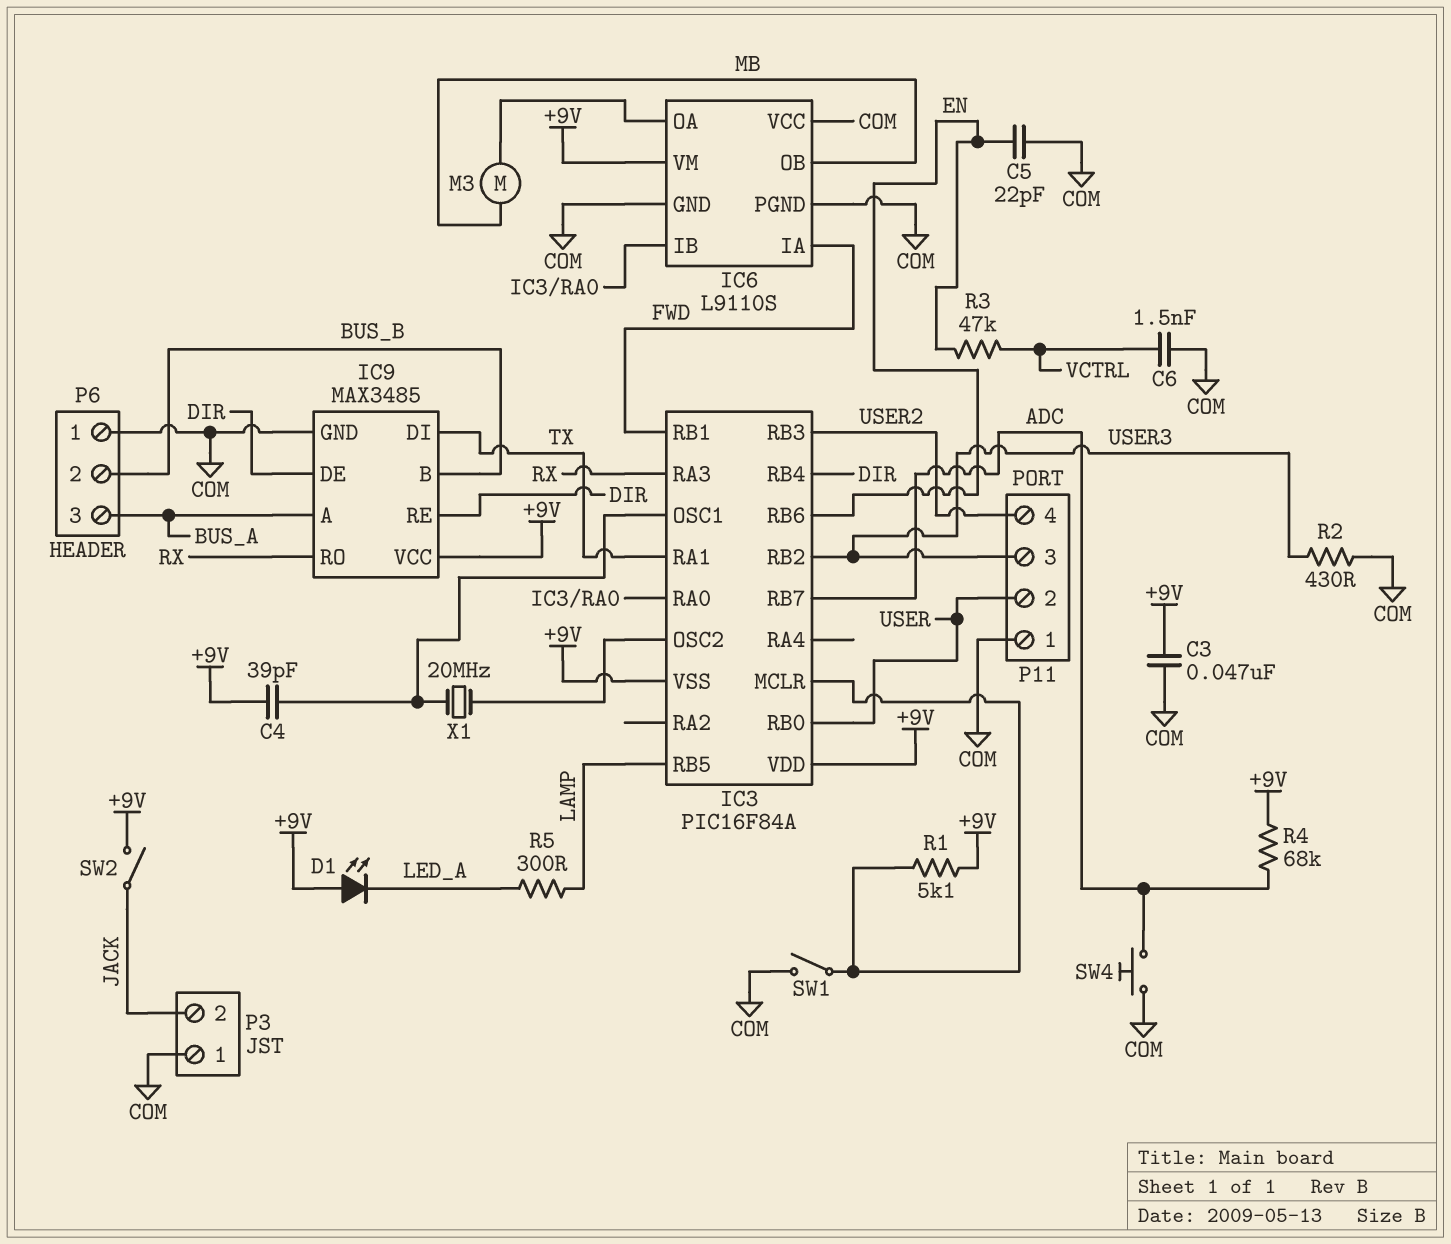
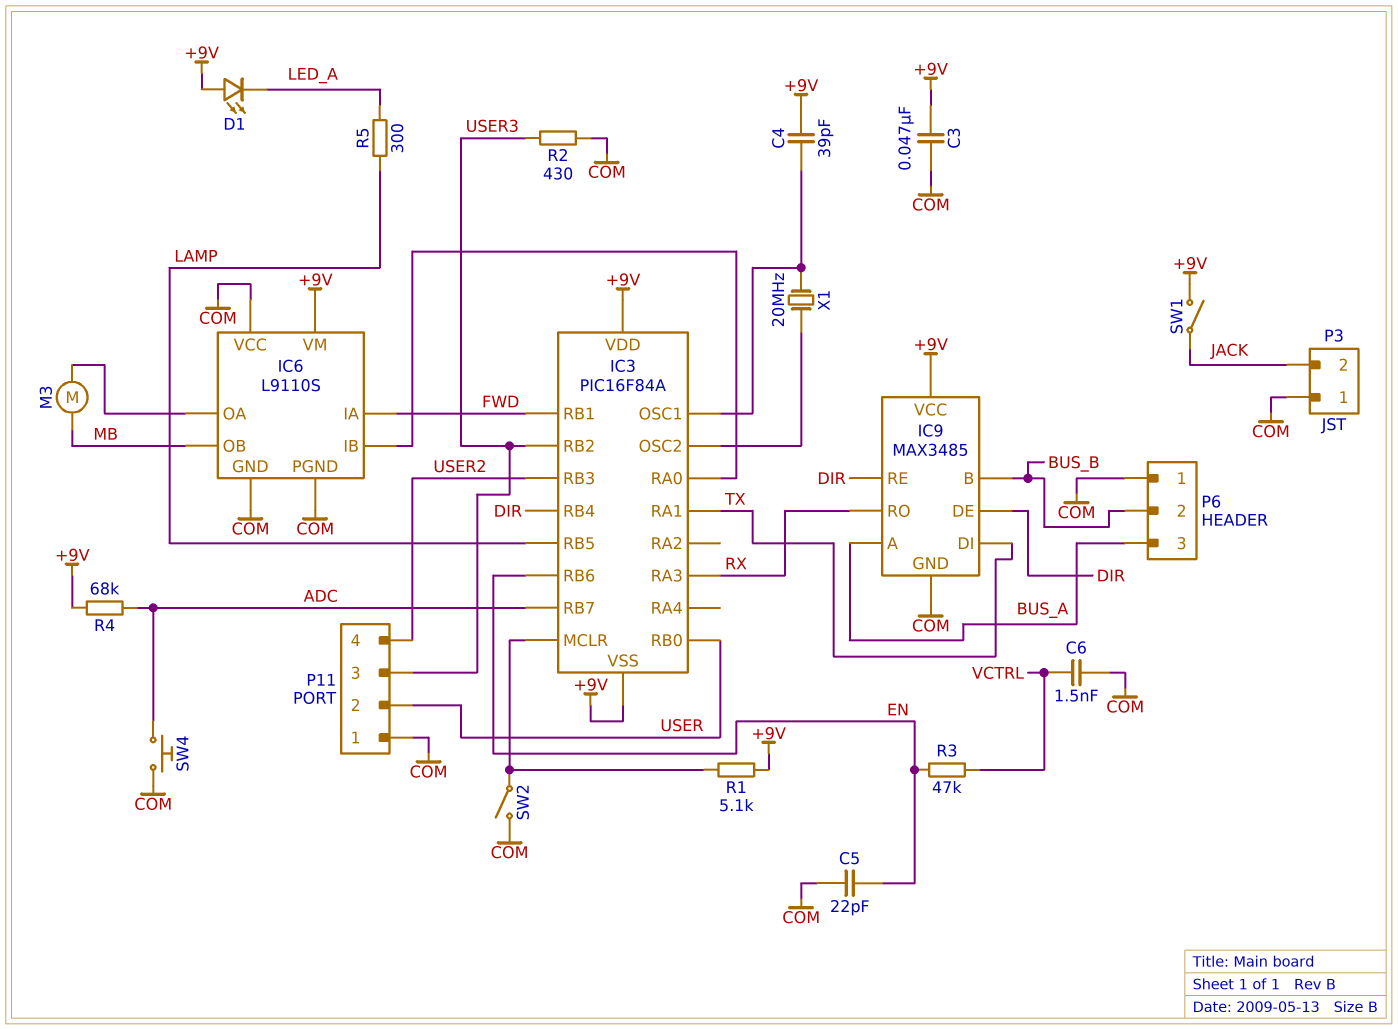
SW1: switch (COM, IC3/MCLR) -> switch (+9V, JACK)
SW2: switch (+9V, JACK) -> switch (COM, IC3/MCLR)

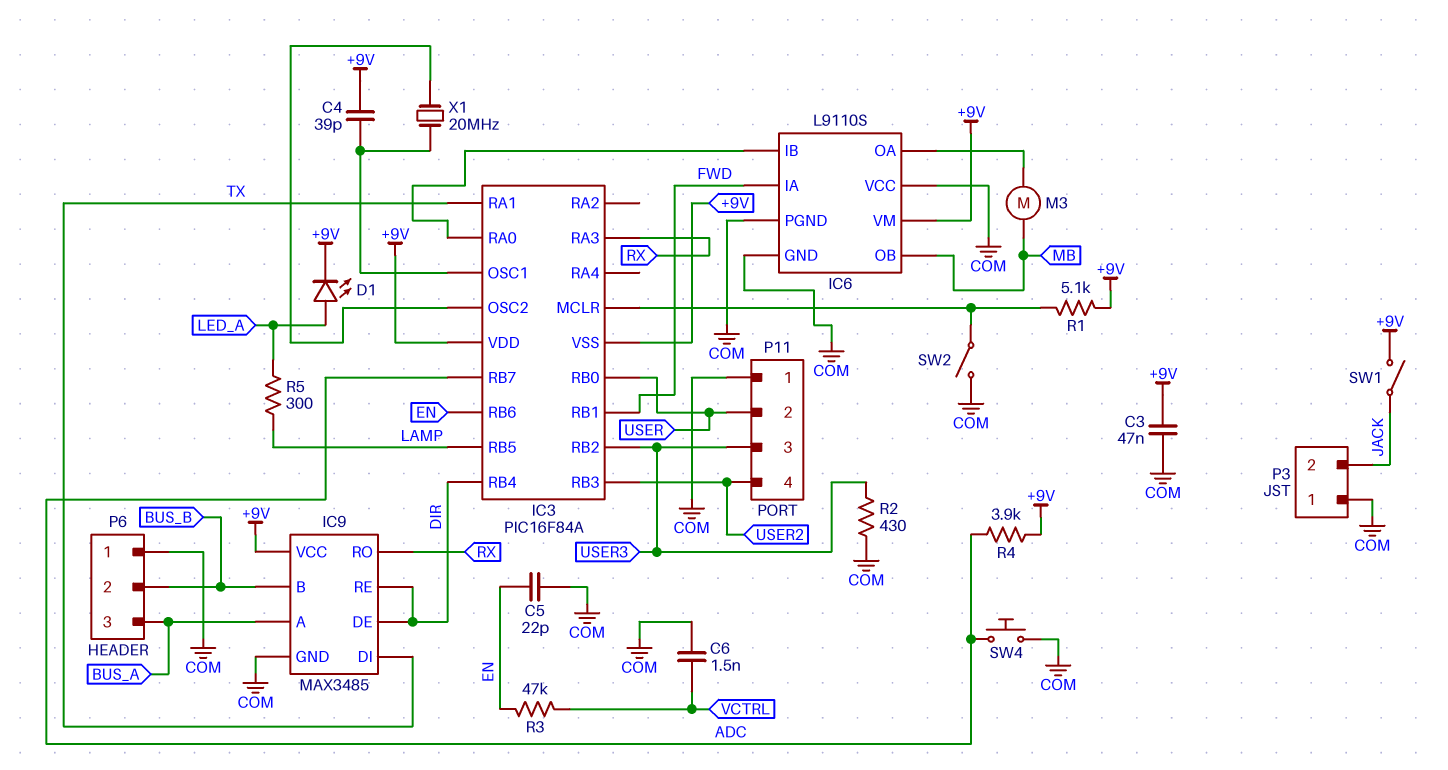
D1: LED (A +9V, K LED_A) -> LED (A LED_A, K +9V)
R4: 68k (+9V, ADC) -> 3.9k (+9V, ADC)

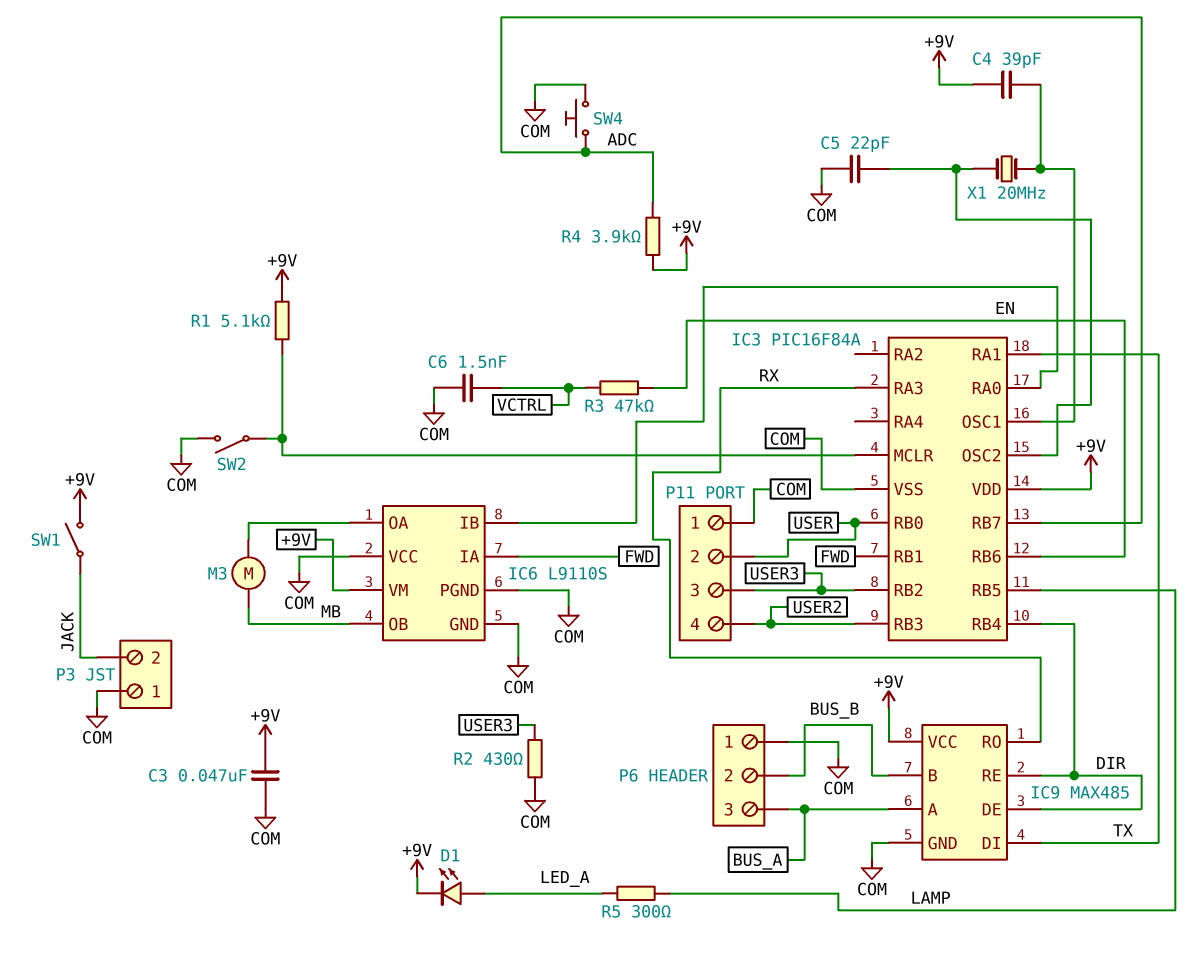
C5: 22pF (COM, EN) -> 22pF (COM, IC3/OSC2)
IC3 pin VSS: +9V -> COM
IC9: MAX3485 -> MAX485

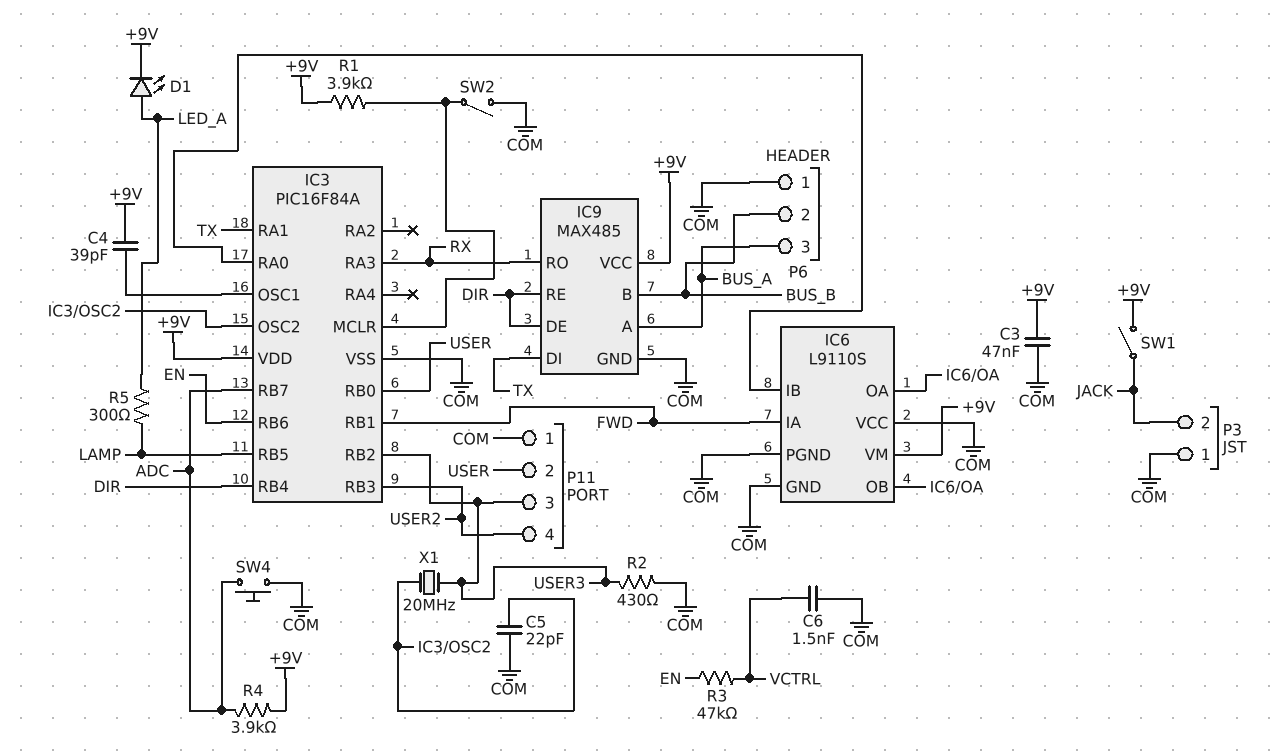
IC6 pin OB: MB -> IC6/OA
M3: motor (IC6/OA, MB) -> none
R1: 5.1k (+9V, IC3/MCLR) -> 3.9k (+9V, IC3/MCLR)
X1: 20MHz (IC3/OSC1, IC3/OSC2) -> 20MHz (IC3/OSC2, USER3)

